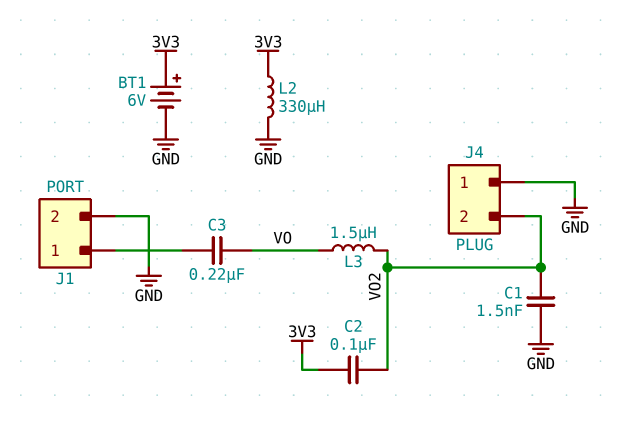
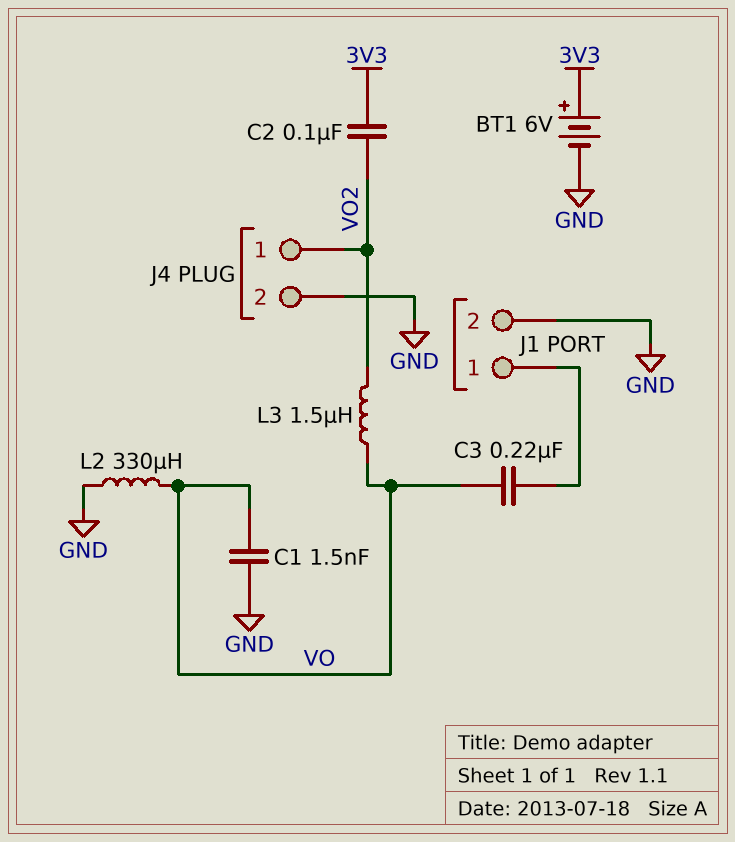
C1: 1.5nF (GND, VO2) -> 1.5nF (GND, VO)
J4 pin 1: GND -> VO2
J4 pin 2: VO2 -> GND
L2: 330uH (3V3, GND) -> 330uH (GND, VO)

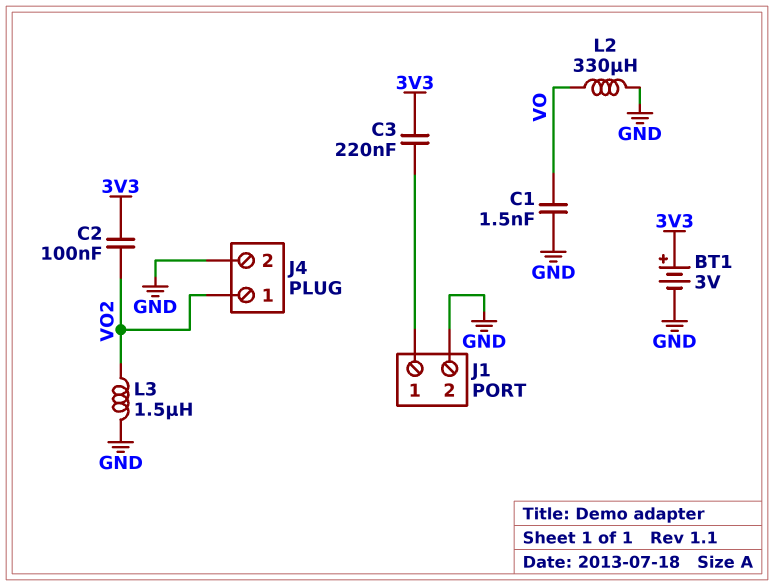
BT1: 6V (plus 3V3, minus GND) -> 3V (plus 3V3, minus GND)
C3: 220nF (J1/1, VO) -> 220nF (3V3, J1/1)
L3: 1.5uH (VO, VO2) -> 1.5uH (GND, VO2)

